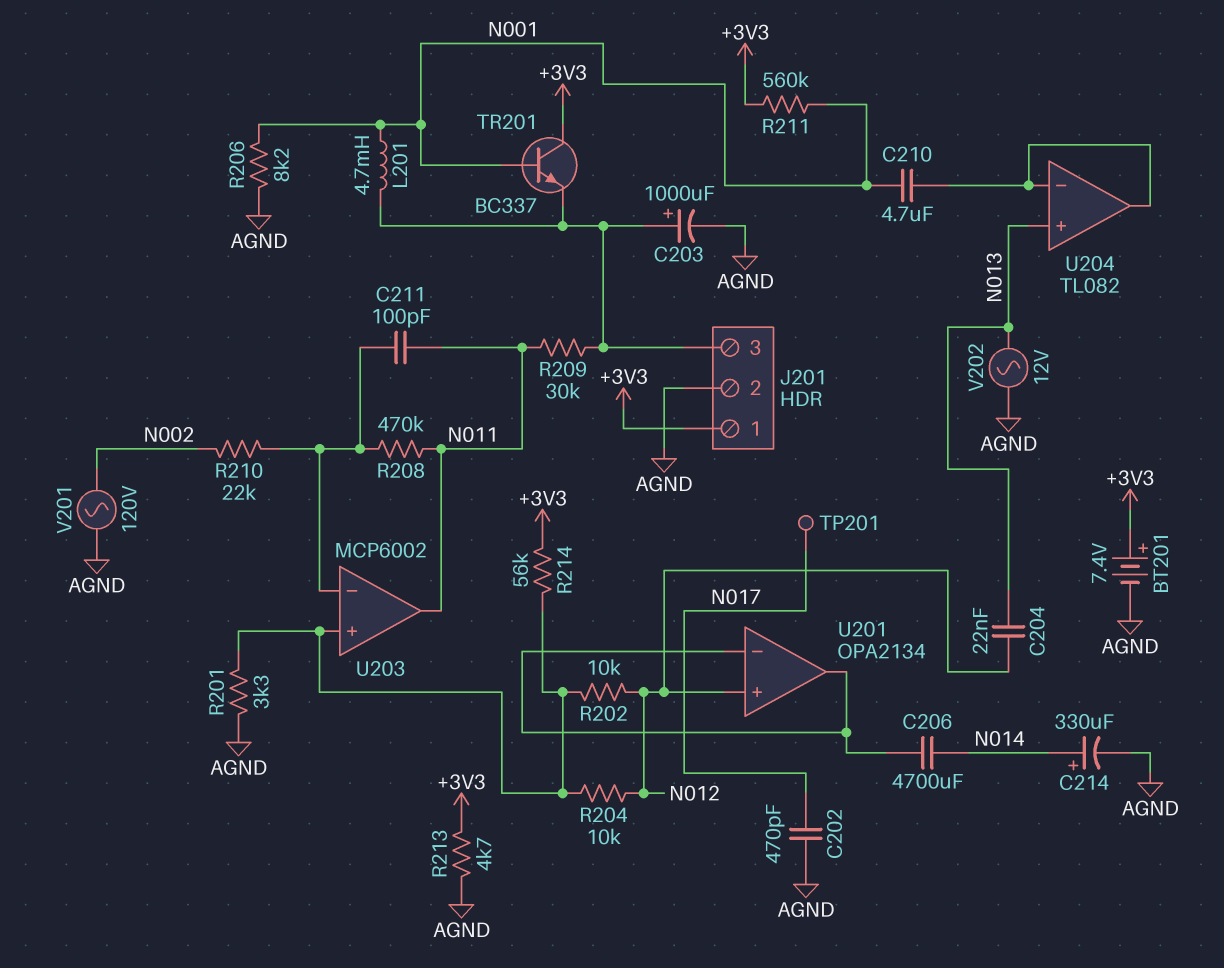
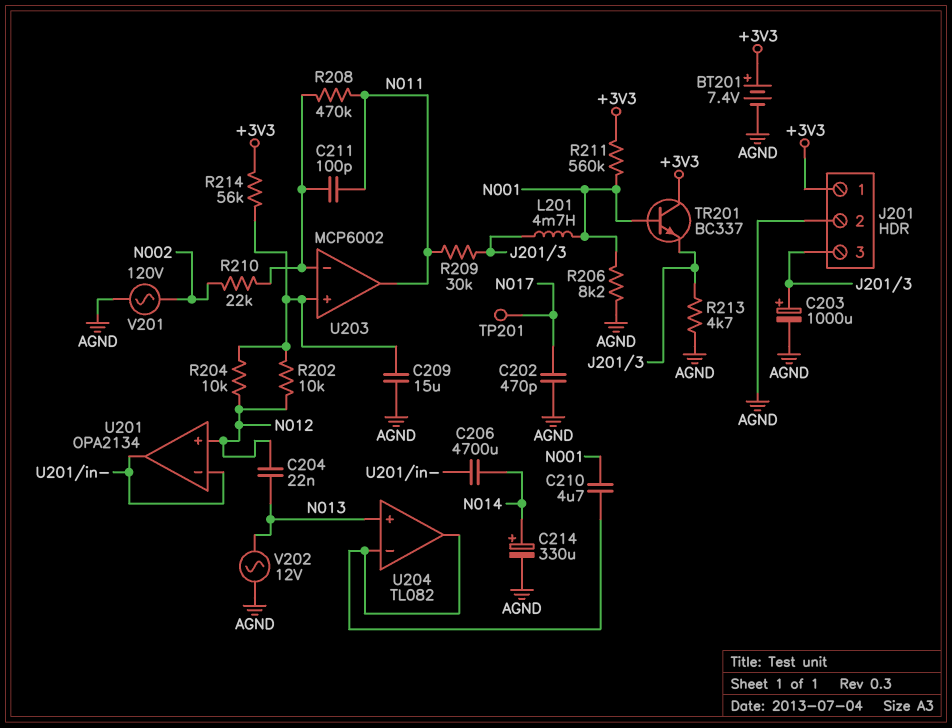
C209: none -> 15uF (AGND, U203/in+)
R201: 3.3k (AGND, U203/in+) -> none
R213: 4.7k (+3V3, AGND) -> 4.7k (AGND, J201/3)

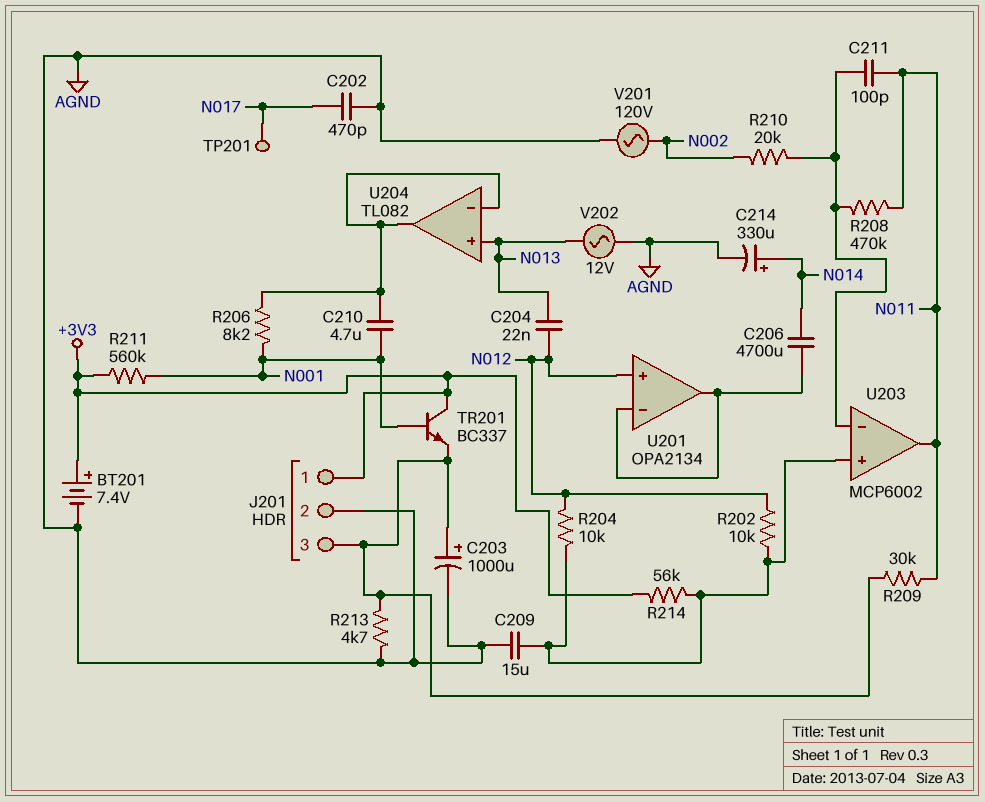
L201: 4.7mH (J201/3, N001) -> none
R206: 8.2k (AGND, N001) -> 8.2k (N001, U204/in-)
R210: 22k (N002, U203/in-) -> 20k (N002, U203/in-)

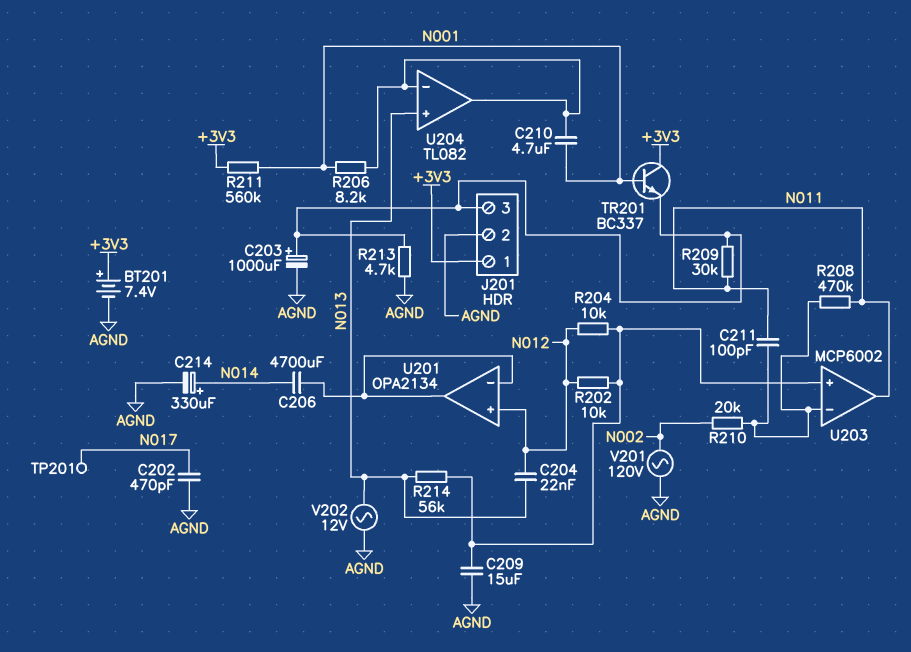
R214: 56k (+3V3, U203/in+) -> 56k (N013, U203/in+)

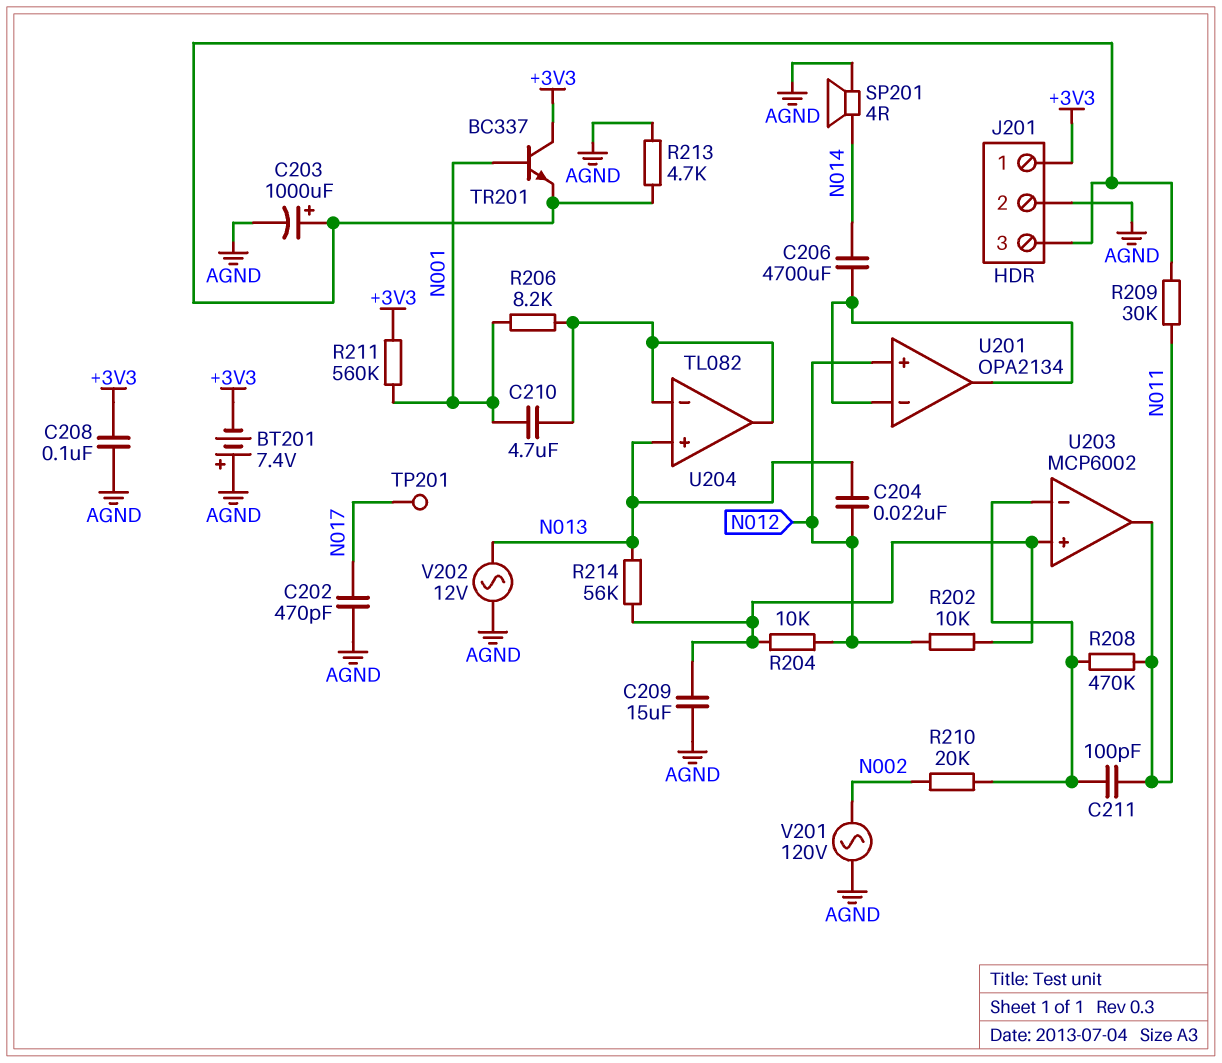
BT201: 7.4V (plus +3V3, minus AGND) -> 7.4V (plus AGND, minus +3V3)
C208: none -> 100nF (+3V3, AGND)
C214: 330uF (plus N014, minus AGND) -> none
SP201: none -> speaker 4R (AGND, N014)

